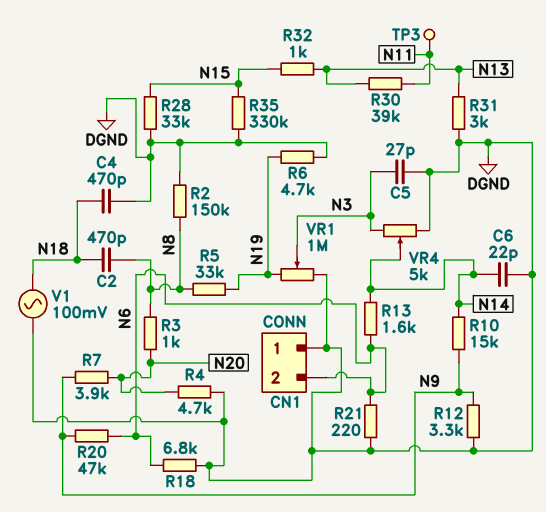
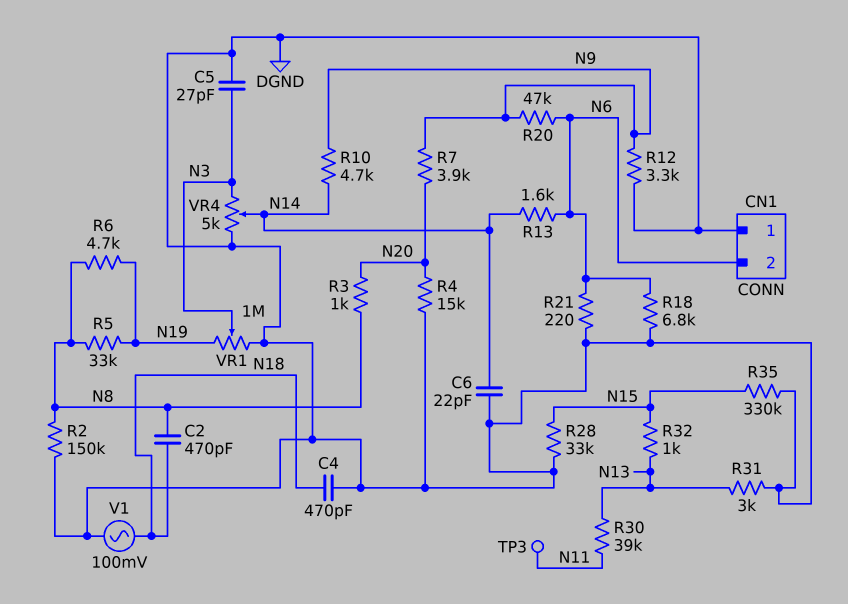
R4: 4.7k (DGND, N20) -> 15k (DGND, N20)
R6: 4.7k (DGND, N19) -> 4.7k (N8, N19)
R10: 15k (N9, N14) -> 4.7k (N9, N14)

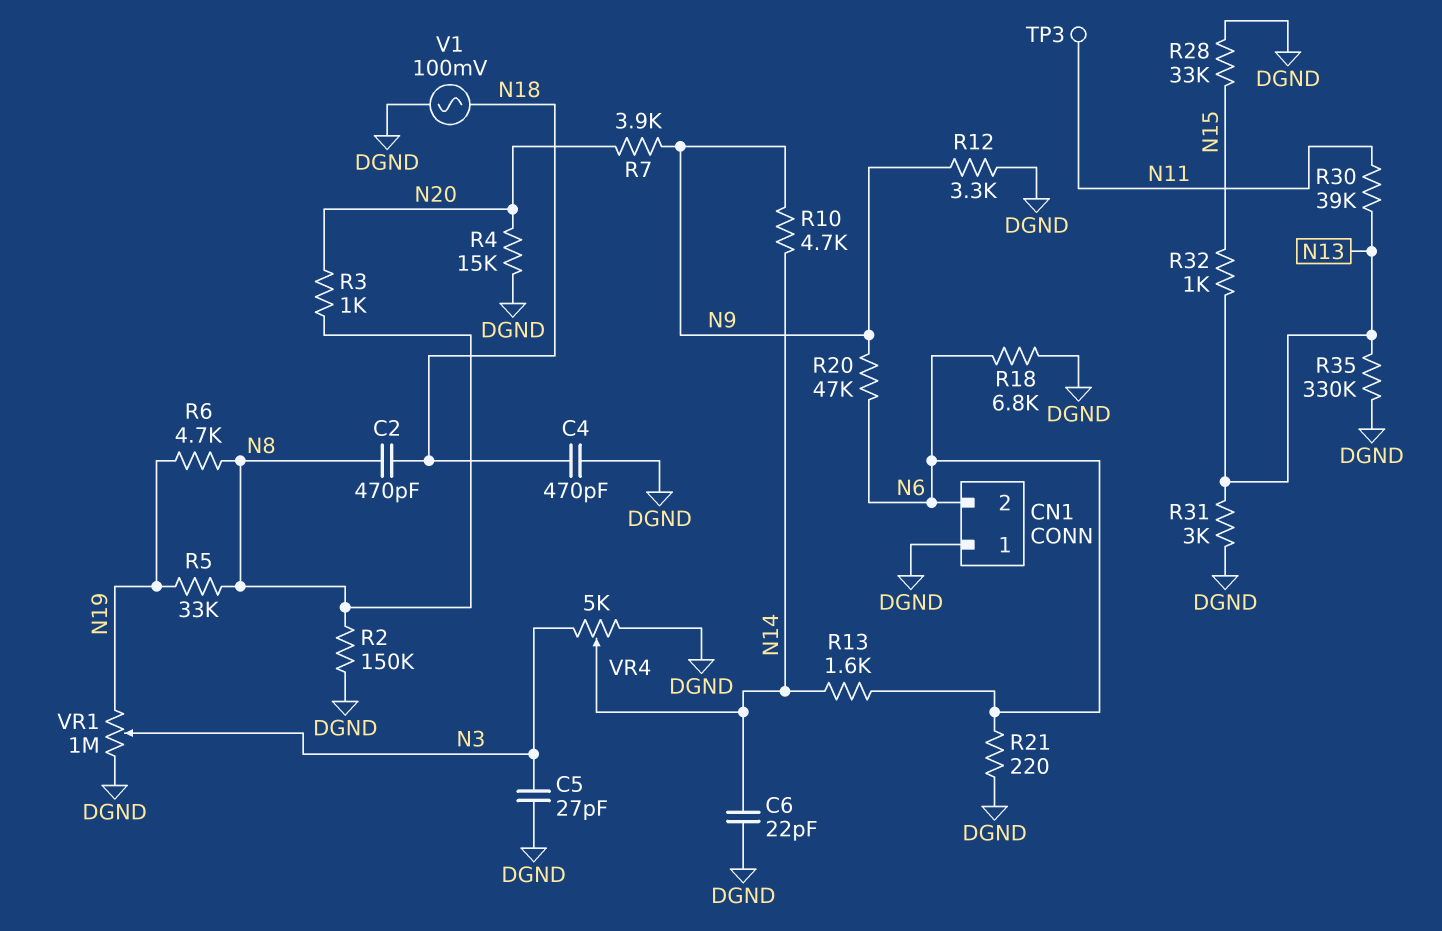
R35: 330k (DGND, N15) -> 330k (DGND, N13)

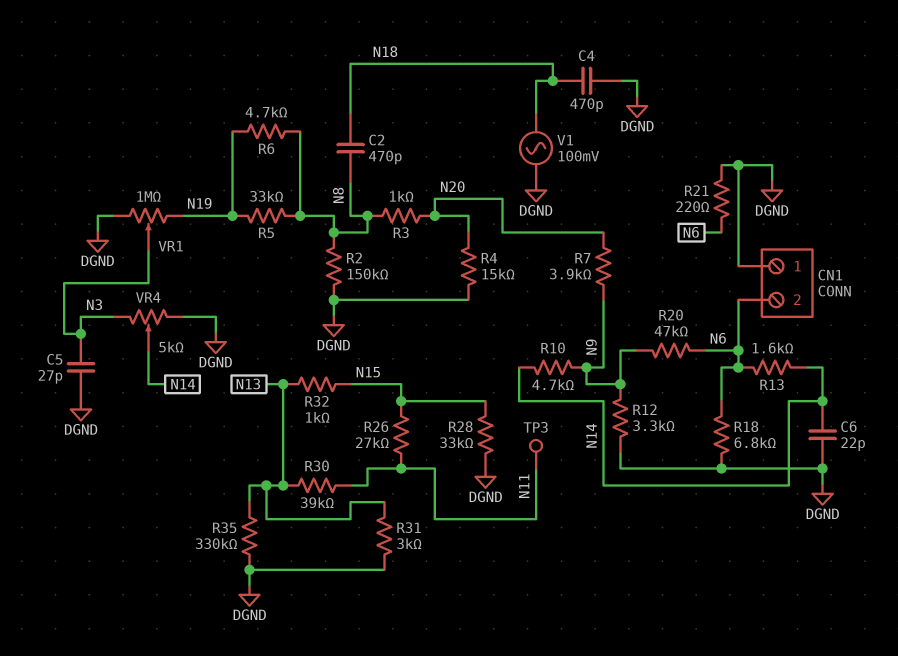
R26: none -> 27k (N11, N15)

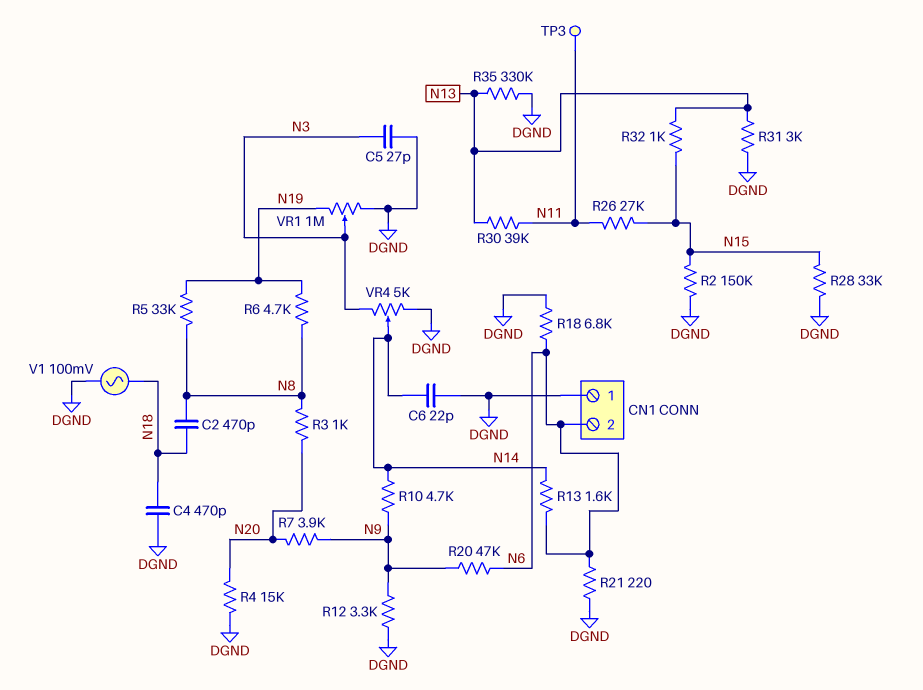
R2: 150k (DGND, N8) -> 150k (DGND, N15)

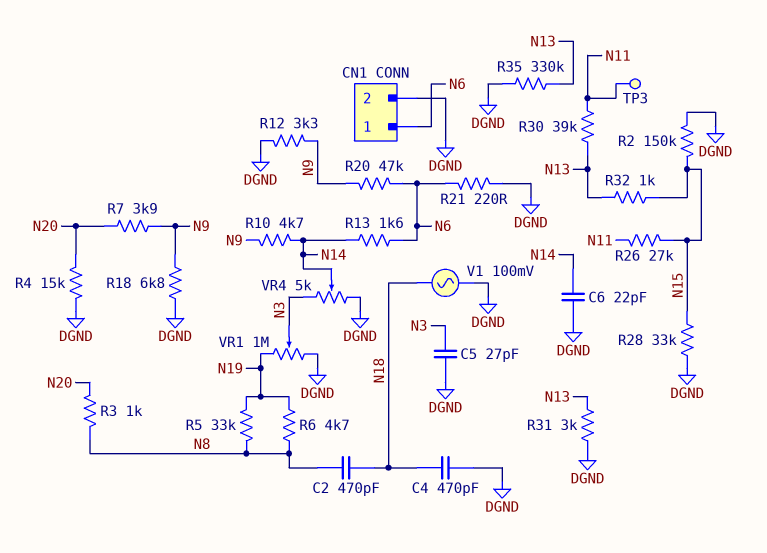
CN1 pin 1: DGND -> N6
CN1 pin 2: N6 -> DGND
R18: 6.8k (DGND, N6) -> 6.8k (DGND, N9)

